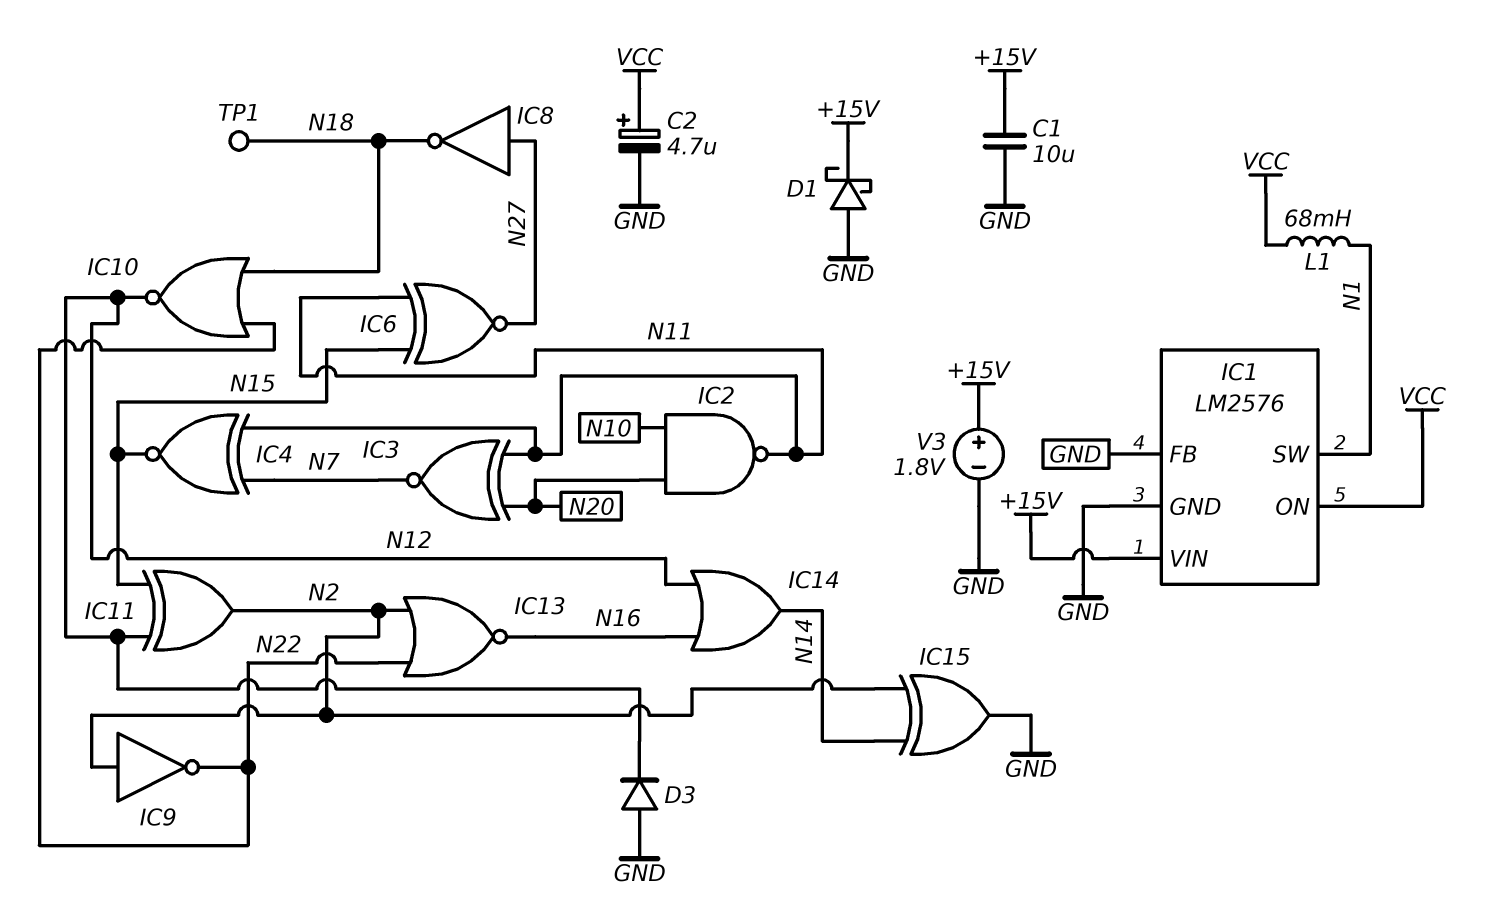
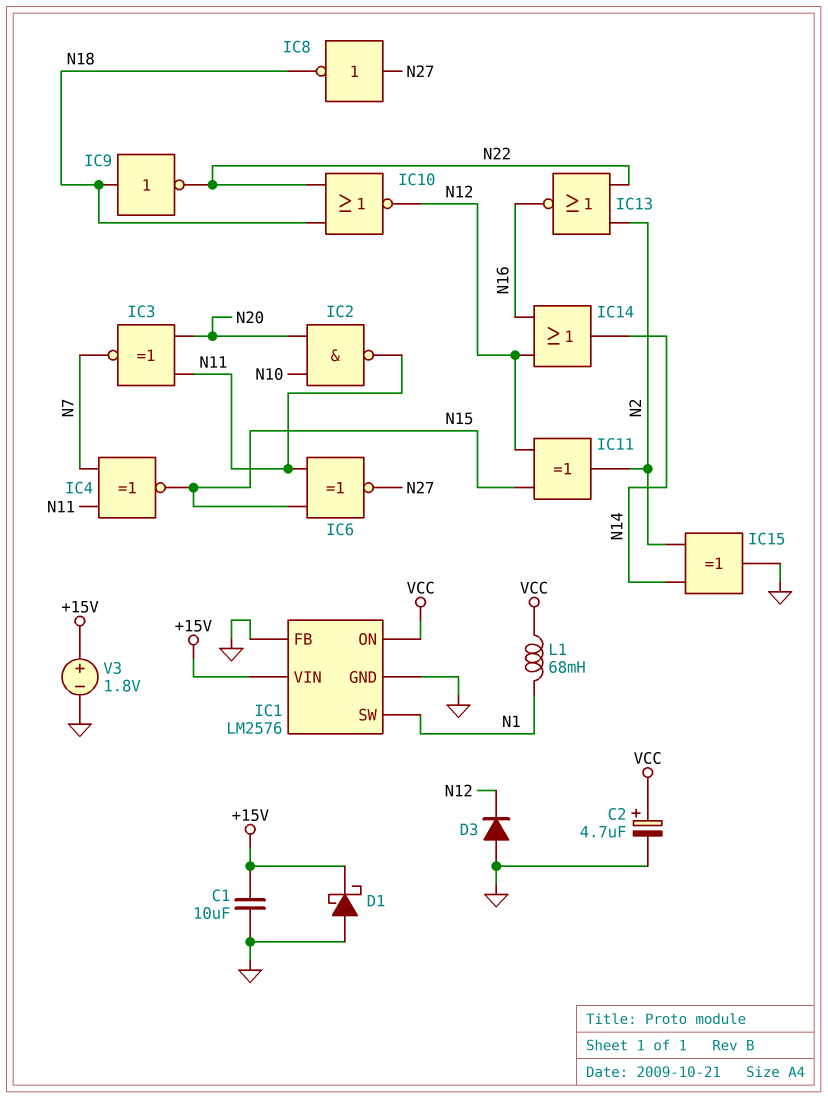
IC9: NOT (in N2, out N22) -> NOT (in N18, out N22)
TP1: test point (N18) -> none

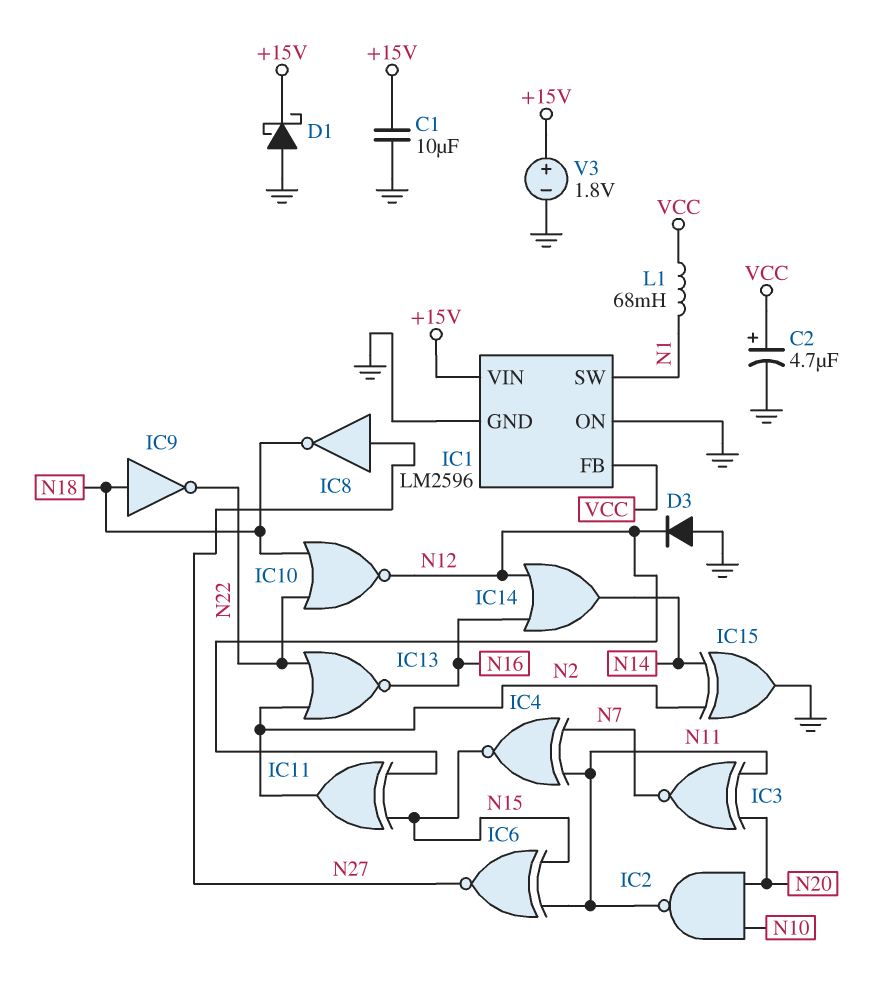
IC1: LM2576 -> LM2596
IC1 pin FB: GND -> VCC
IC1 pin ON: VCC -> GND

